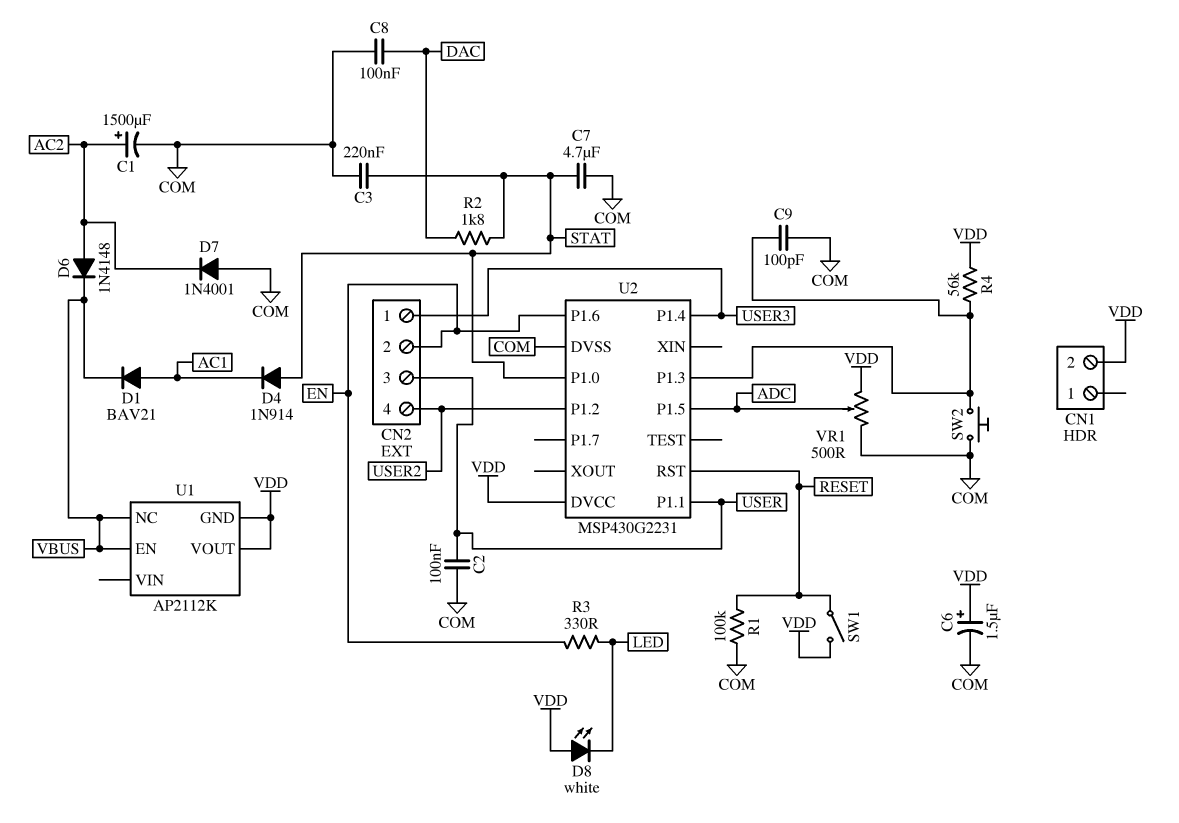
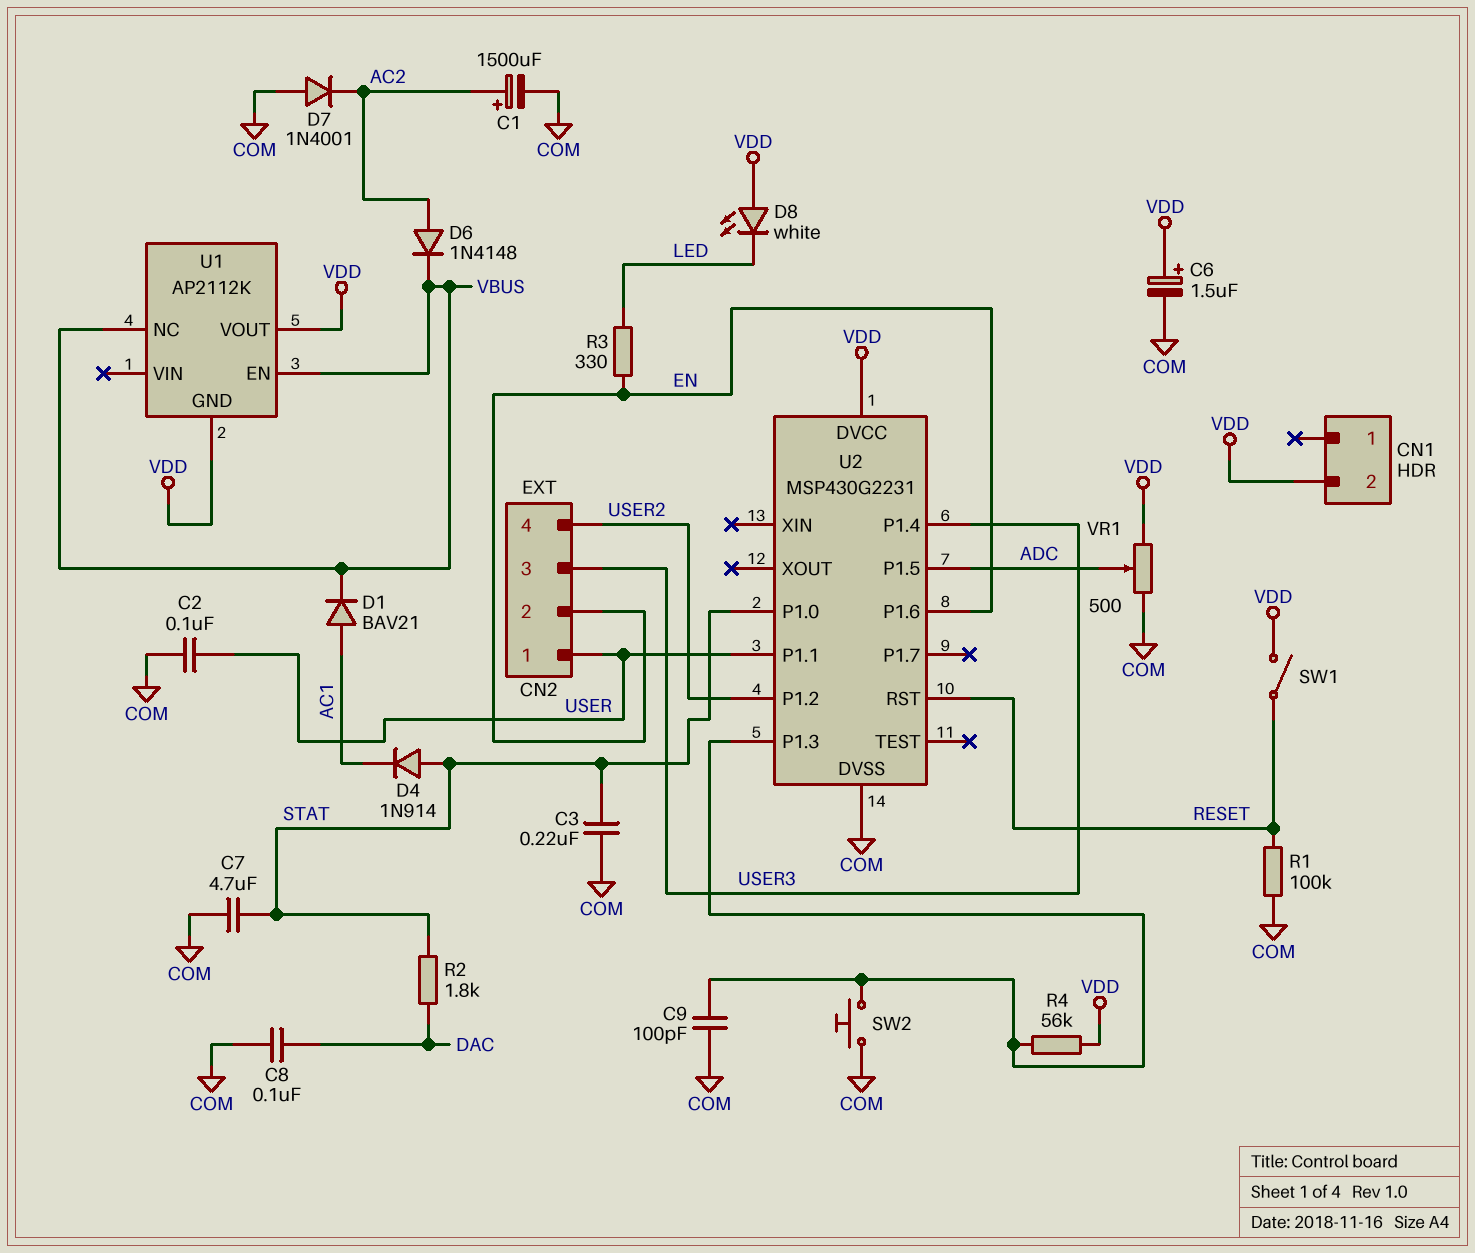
CN2 pin 1: USER3 -> USER
CN2 pin 3: USER -> USER3

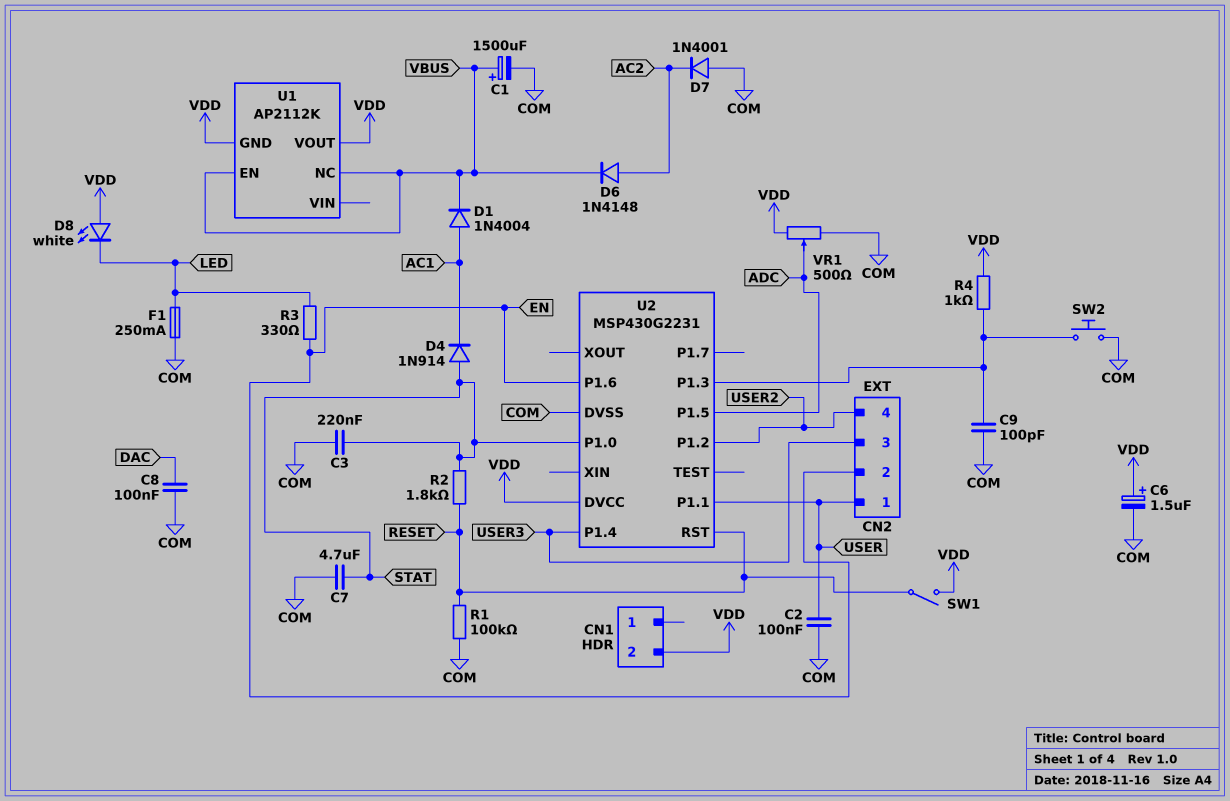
C1: 1500uF (plus AC2, minus COM) -> 1500uF (plus VBUS, minus COM)
D1: diode BAV21 (A AC1, K VBUS) -> diode 1N4004 (A AC1, K VBUS)
F1: none -> 250mA (COM, LED)
R2: 1.8k (DAC, STAT) -> 1.8k (RESET, STAT)
R4: 56k (U2/P1.3, VDD) -> 1k (U2/P1.3, VDD)

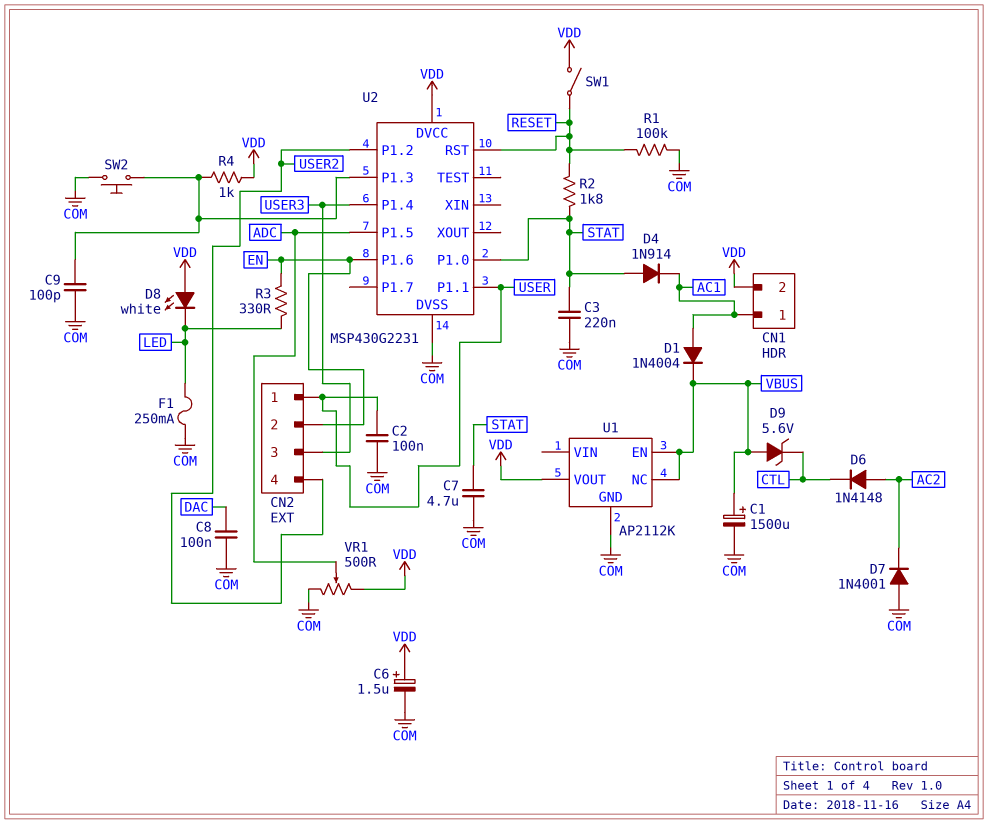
CN1 pin 1: none -> AC1
D6: diode 1N4148 (A AC2, K VBUS) -> diode 1N4148 (A AC2, K CTL)
D9: none -> zener 5.6V (A VBUS, K CTL)
U1 pin GND: VDD -> COM

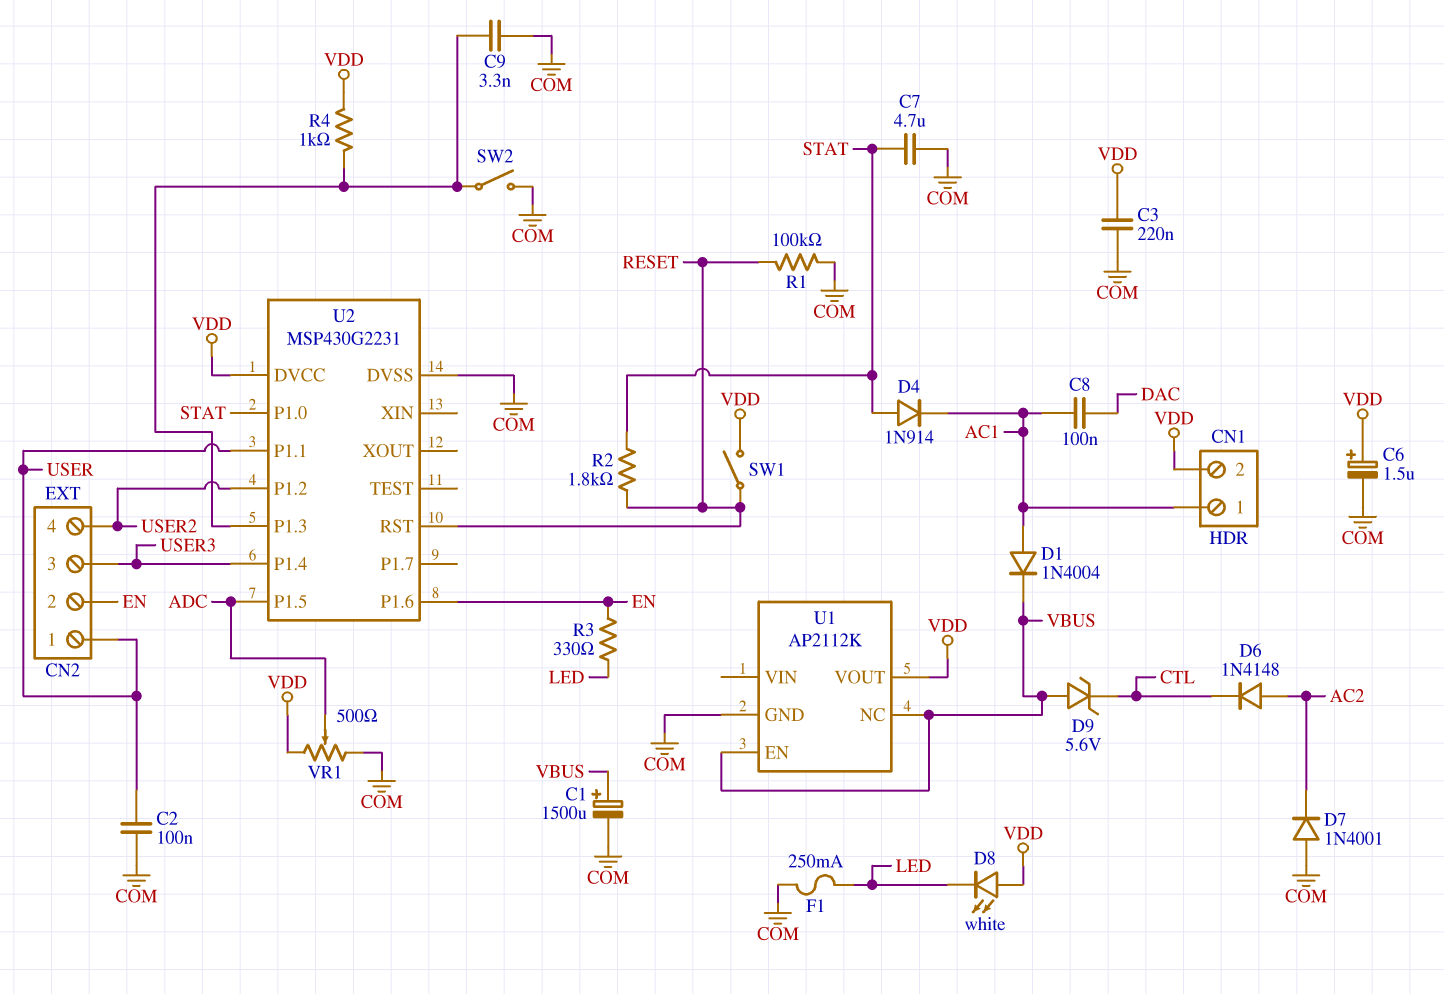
C3: 220nF (COM, STAT) -> 220nF (COM, VDD)
C8: 100nF (COM, DAC) -> 100nF (AC1, DAC)
C9: 100pF (COM, U2/P1.3) -> 3.3nF (COM, U2/P1.3)
SW2: button (COM, U2/P1.3) -> switch (COM, U2/P1.3)

